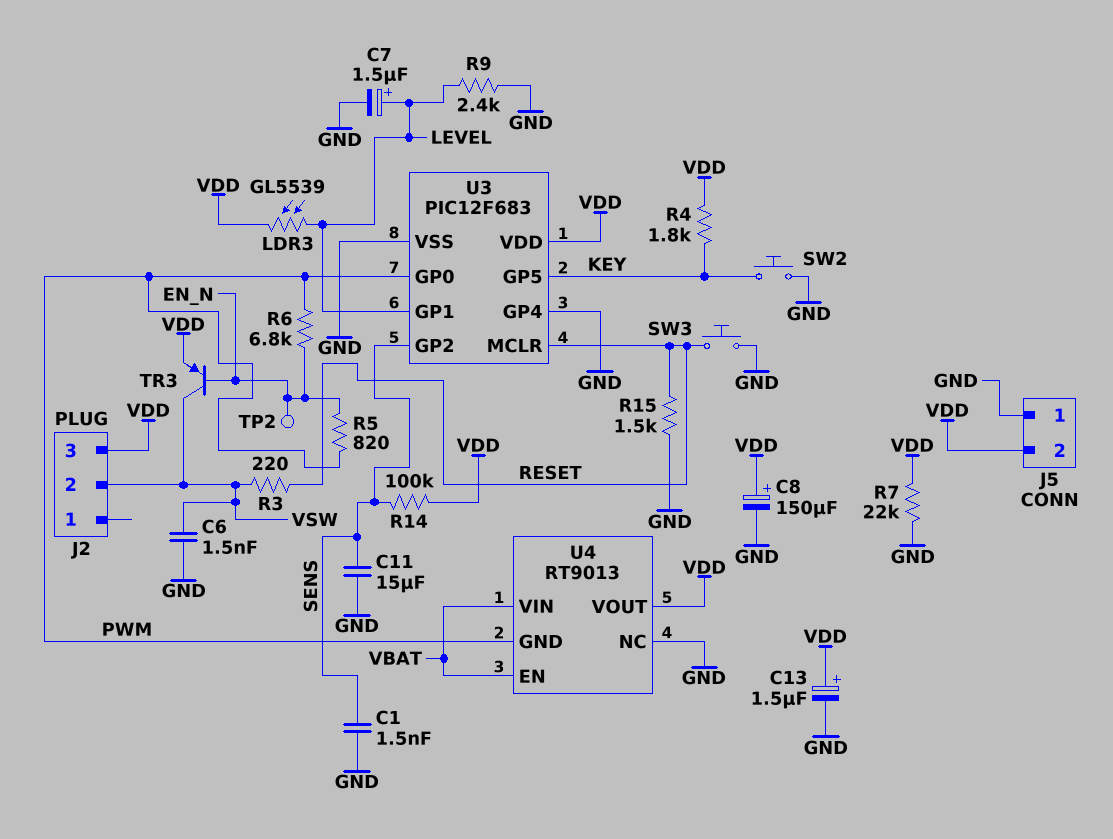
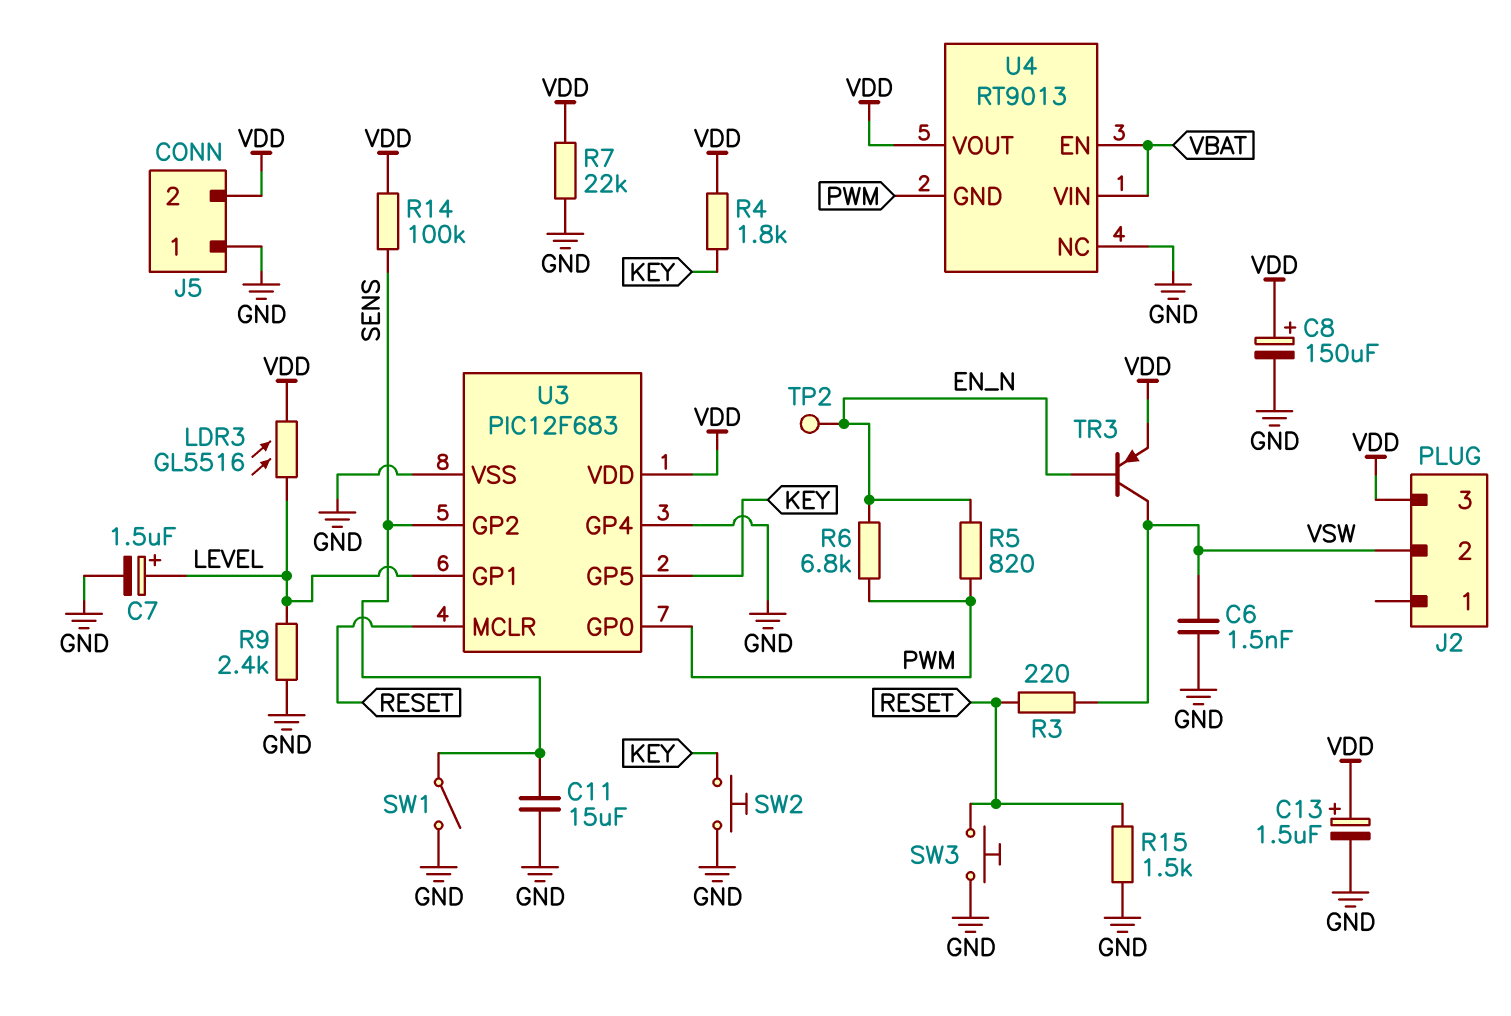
C1: 1.5nF (GND, SENS) -> none
LDR3: GL5539 (LEVEL, VDD) -> GL5516 (LEVEL, VDD)
SW1: none -> switch (GND, SENS)

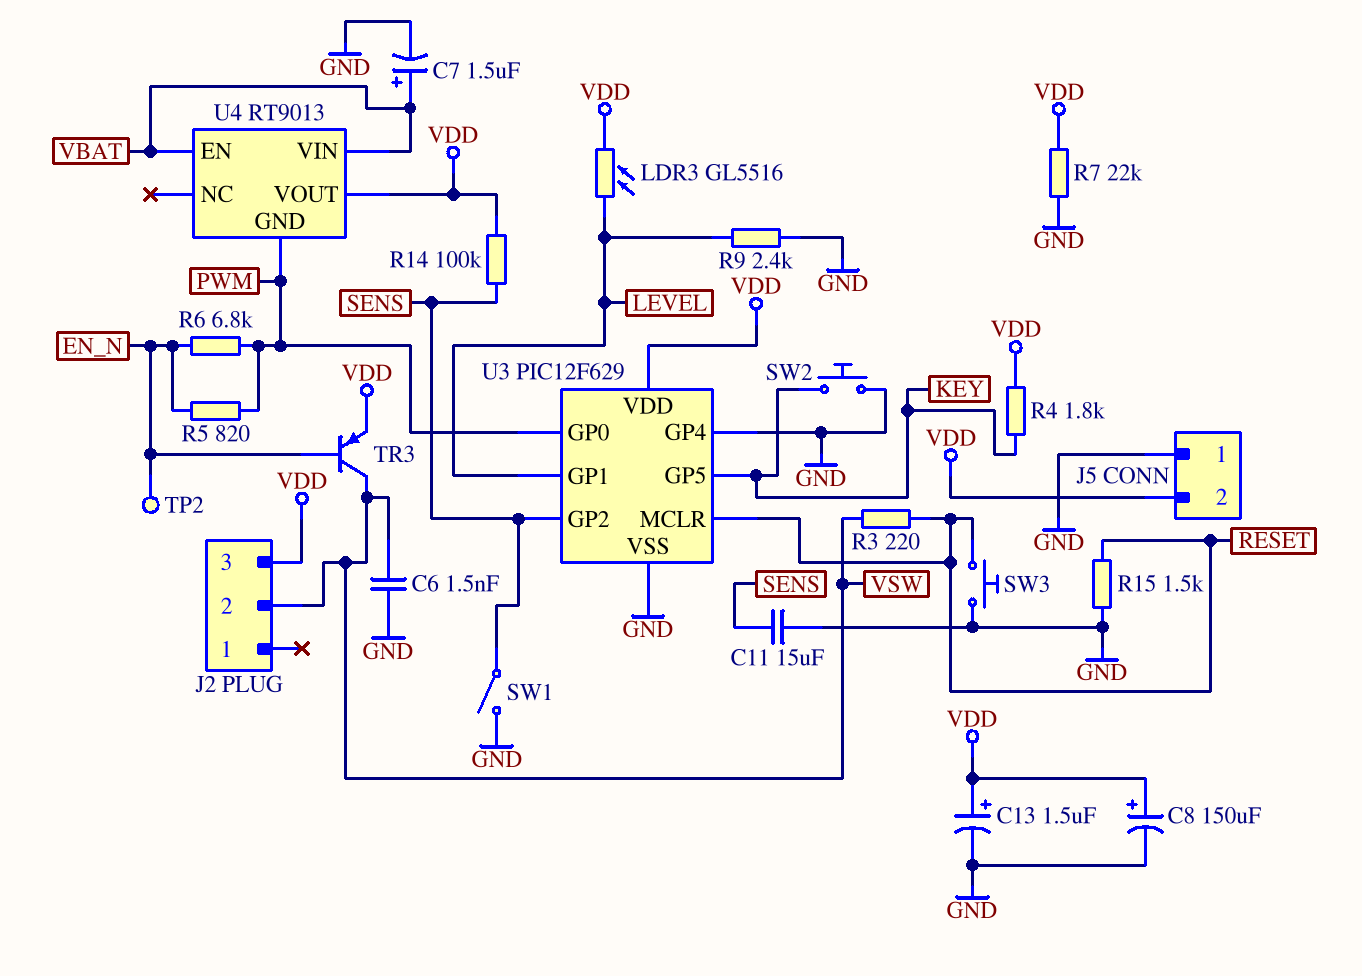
C7: 1.5uF (plus LEVEL, minus GND) -> 1.5uF (plus VBAT, minus GND)
U3: PIC12F683 -> PIC12F629
U4 pin NC: GND -> none

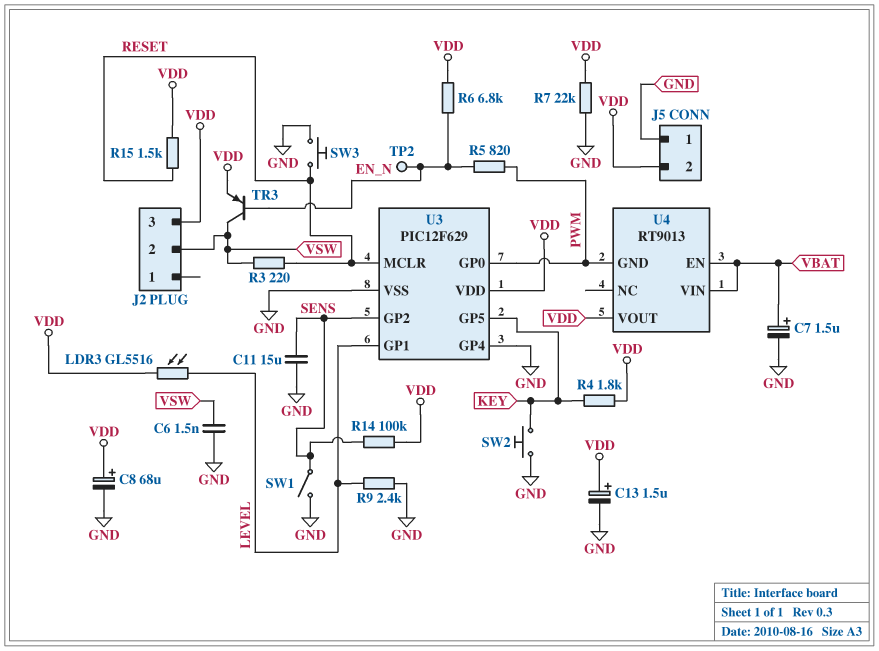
C8: 150uF (plus VDD, minus GND) -> 68uF (plus VDD, minus GND)
R6: 6.8k (EN_N, PWM) -> 6.8k (EN_N, VDD)
R15: 1.5k (GND, RESET) -> 1.5k (RESET, VDD)

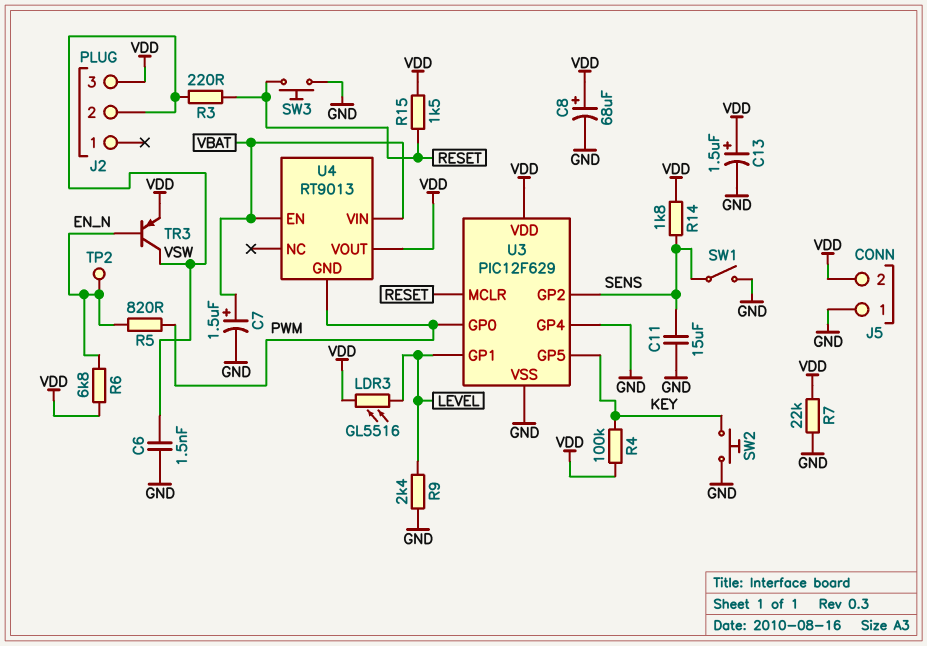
R4: 1.8k (KEY, VDD) -> 100k (KEY, VDD)
R14: 100k (SENS, VDD) -> 1.8k (SENS, VDD)

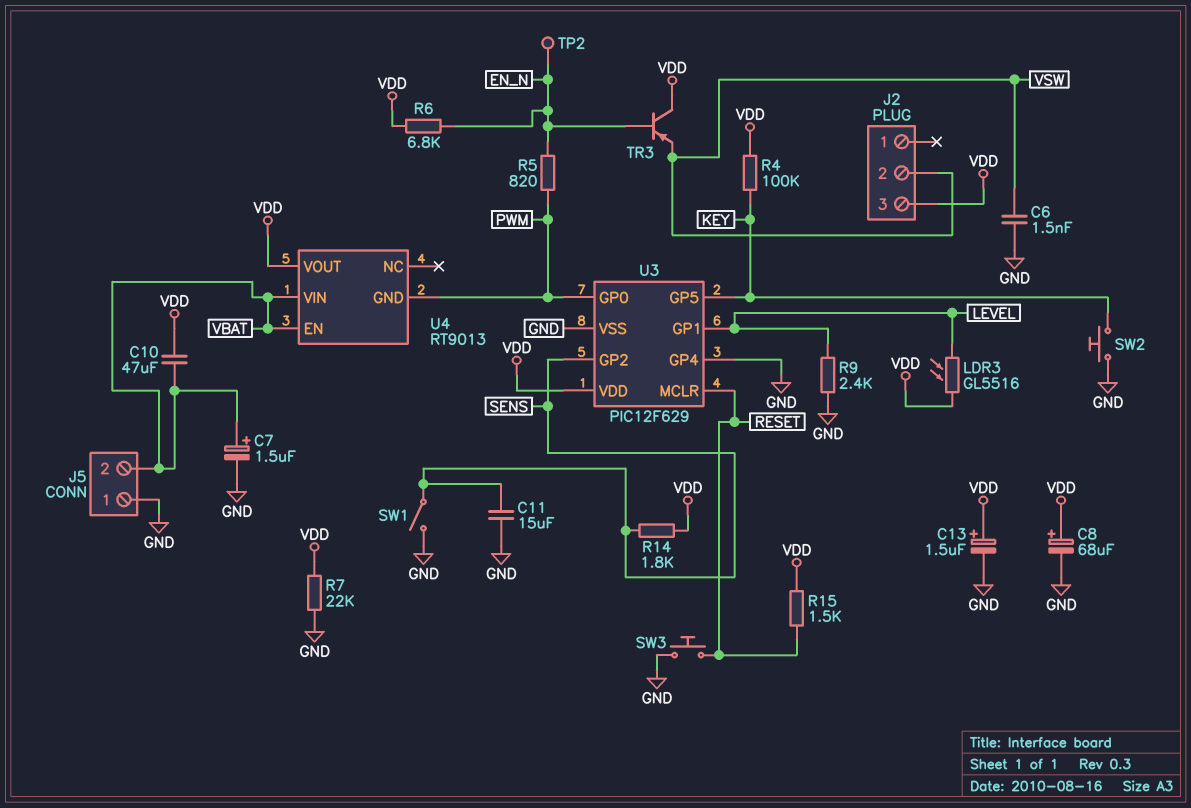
C10: none -> 47uF (VBAT, VDD)
J5 pin 2: VDD -> VBAT
R3: 220 (RESET, VSW) -> none
TR3: PNP (B EN_N, C VSW, E VDD) -> PNP (B EN_N, C VDD, E VSW)

